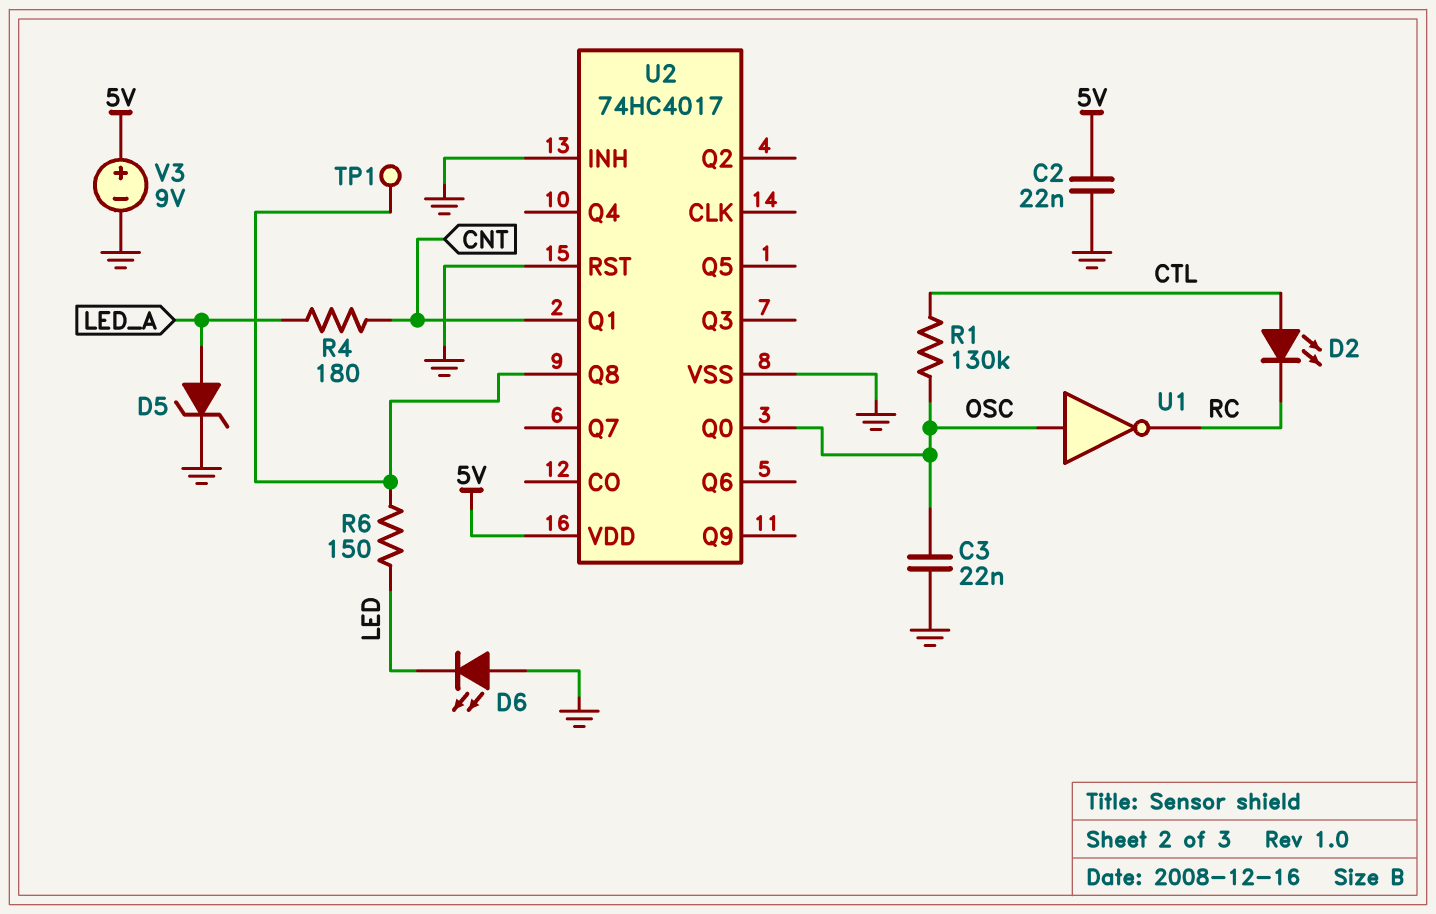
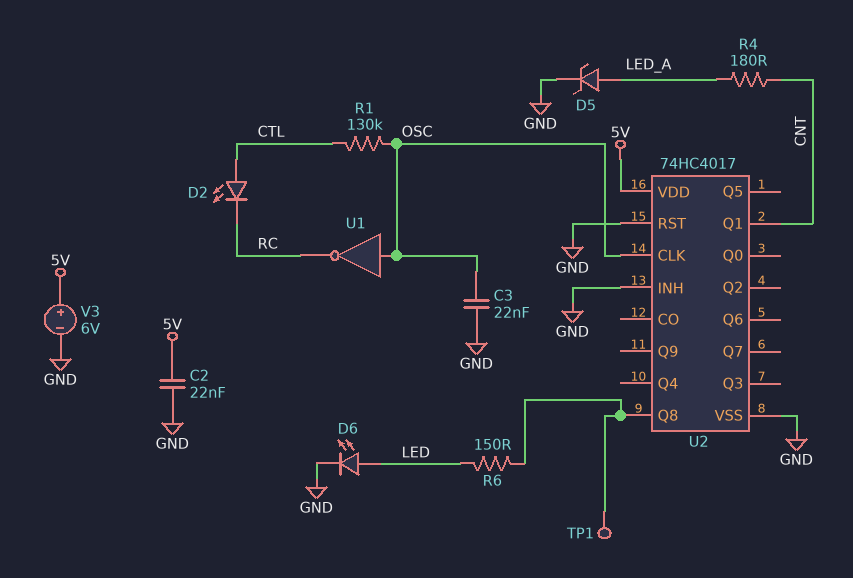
D6: LED (A GND, K LED) -> LED (A LED, K GND)
U2 pin CLK: none -> OSC
U2 pin Q0: OSC -> none
V3: 9V (plus 5V, minus GND) -> 6V (plus 5V, minus GND)

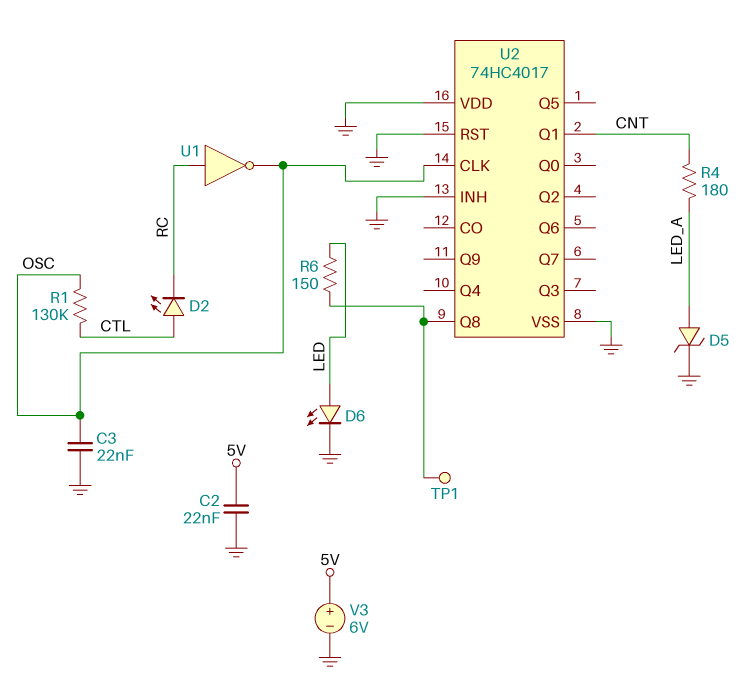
U1: NOT (in OSC, out RC) -> NOT (in RC, out OSC)
U2 pin VDD: 5V -> GND

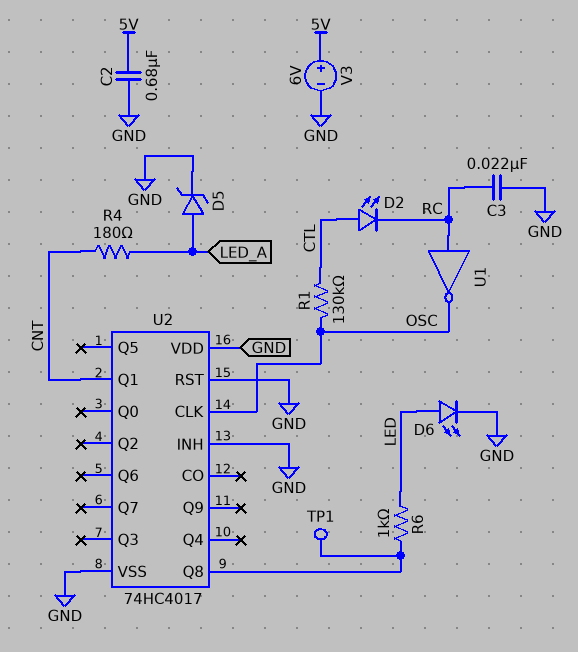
C2: 22nF (5V, GND) -> 680nF (5V, GND)
C3: 22nF (GND, OSC) -> 22nF (GND, RC)
R6: 150 (LED, U2/Q8) -> 1k (LED, U2/Q8)

